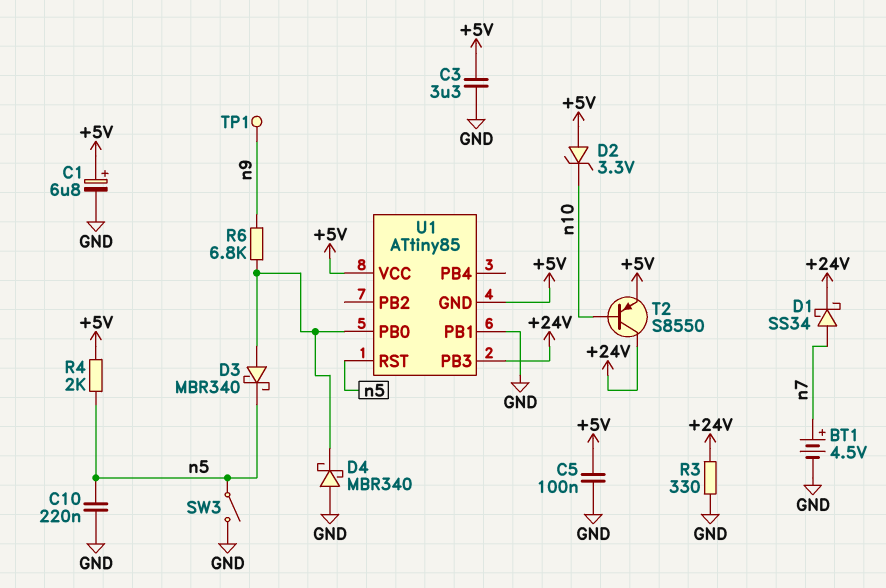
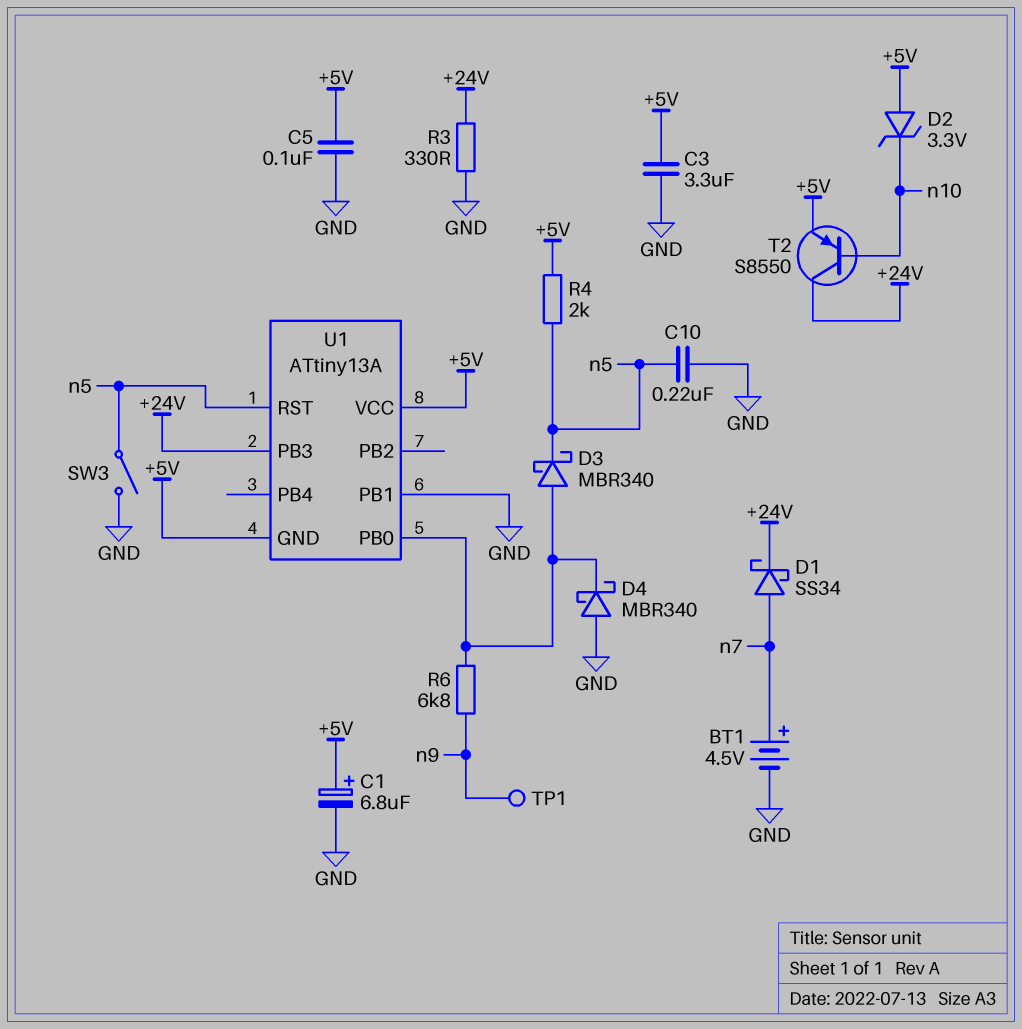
U1: ATtiny85 -> ATtiny13A

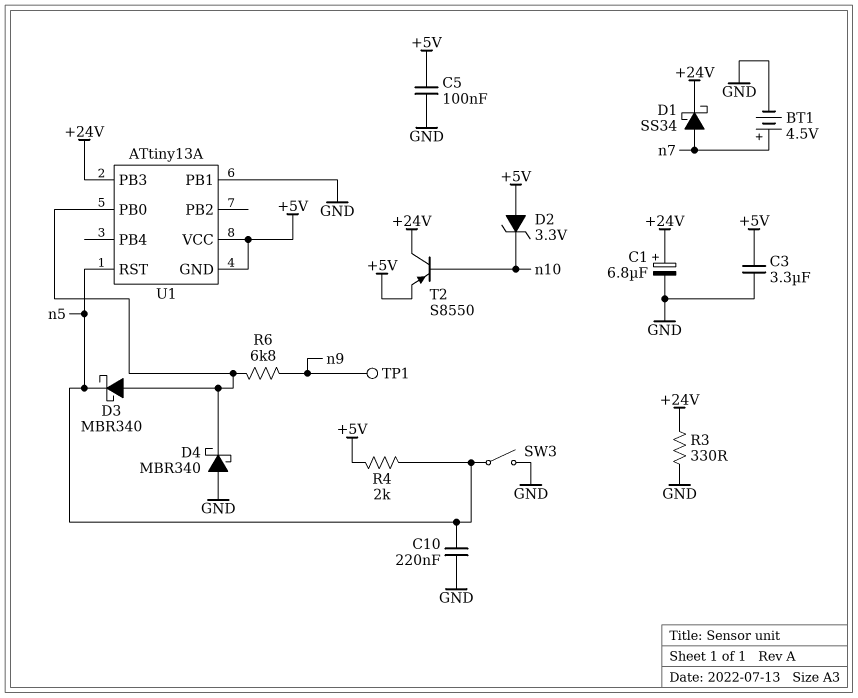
C1: 6.8uF (plus +5V, minus GND) -> 6.8uF (plus +24V, minus GND)

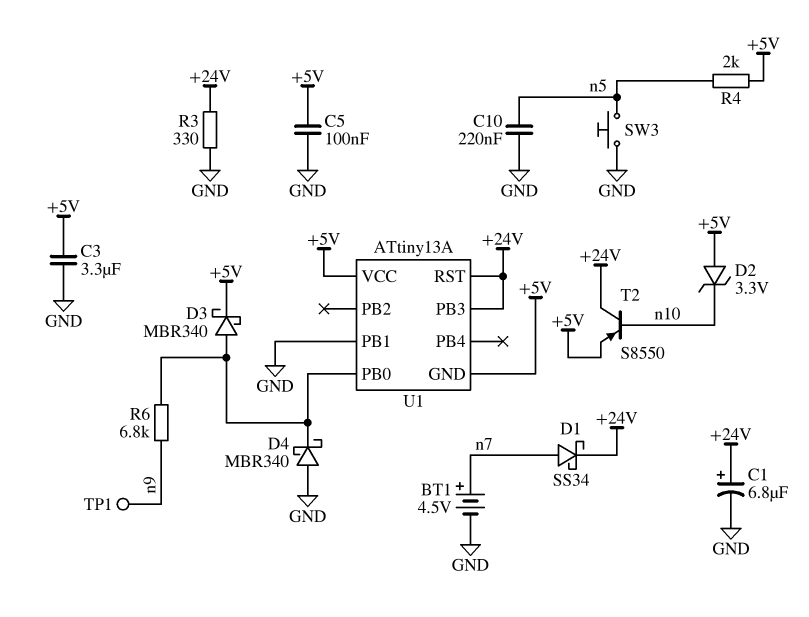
D3: schottky MBR340 (A U1/PB0, K n5) -> schottky MBR340 (A U1/PB0, K +5V)
SW3: switch (GND, n5) -> button (GND, n5)
U1 pin RST: n5 -> +24V

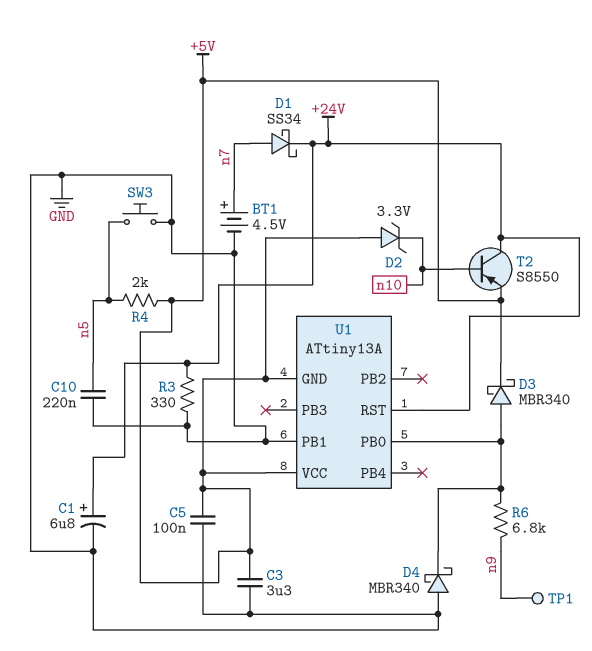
U1 pin PB3: +24V -> none

